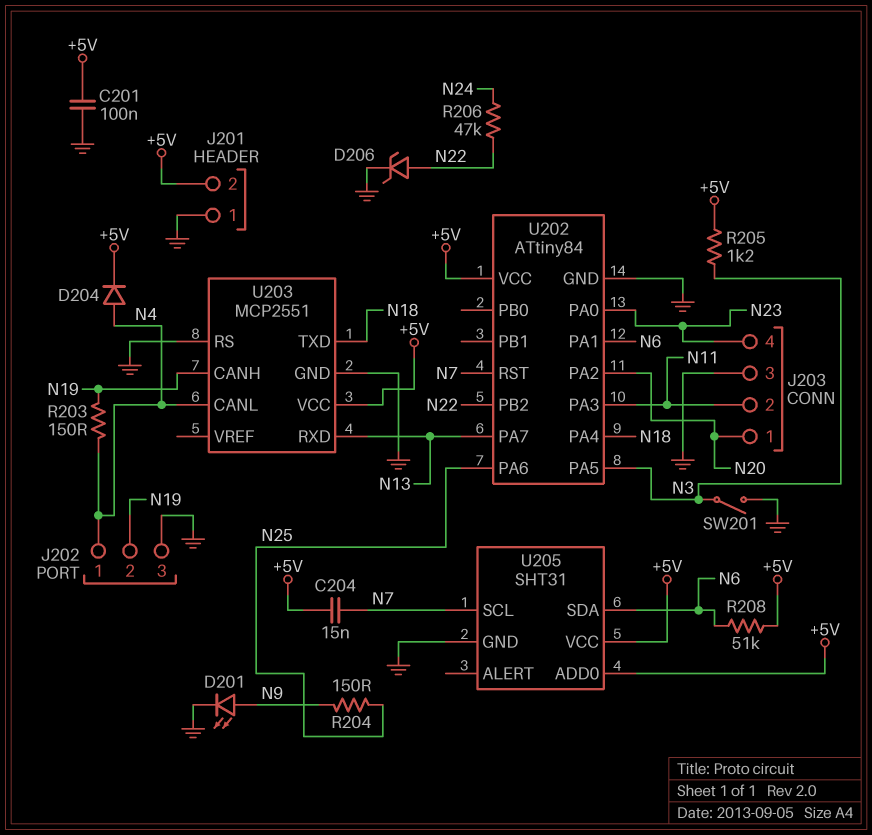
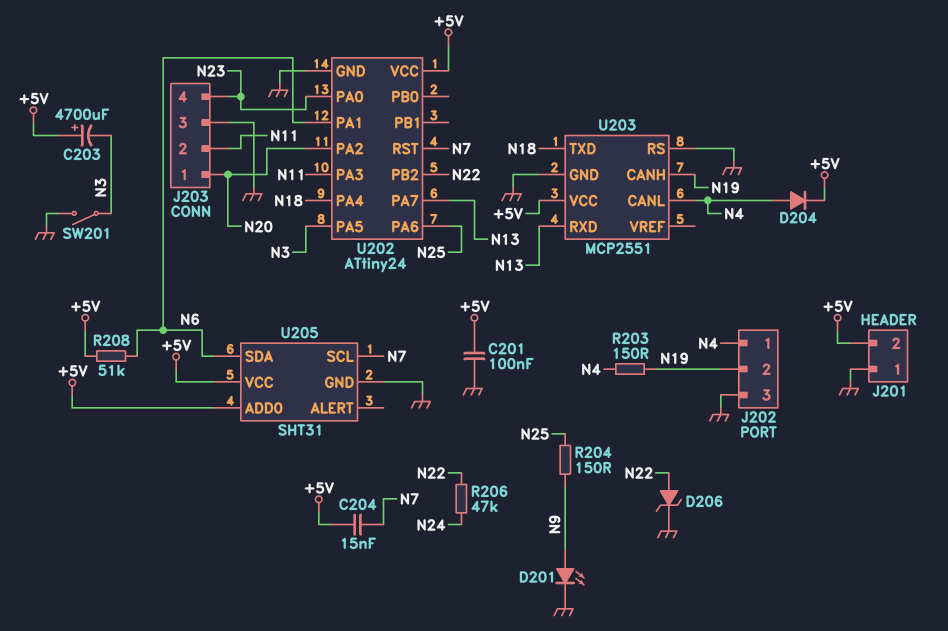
C203: none -> 4700uF (plus +5V, minus N3)
R205: 1.2k (+5V, N3) -> none
U202: ATtiny84 -> ATtiny24

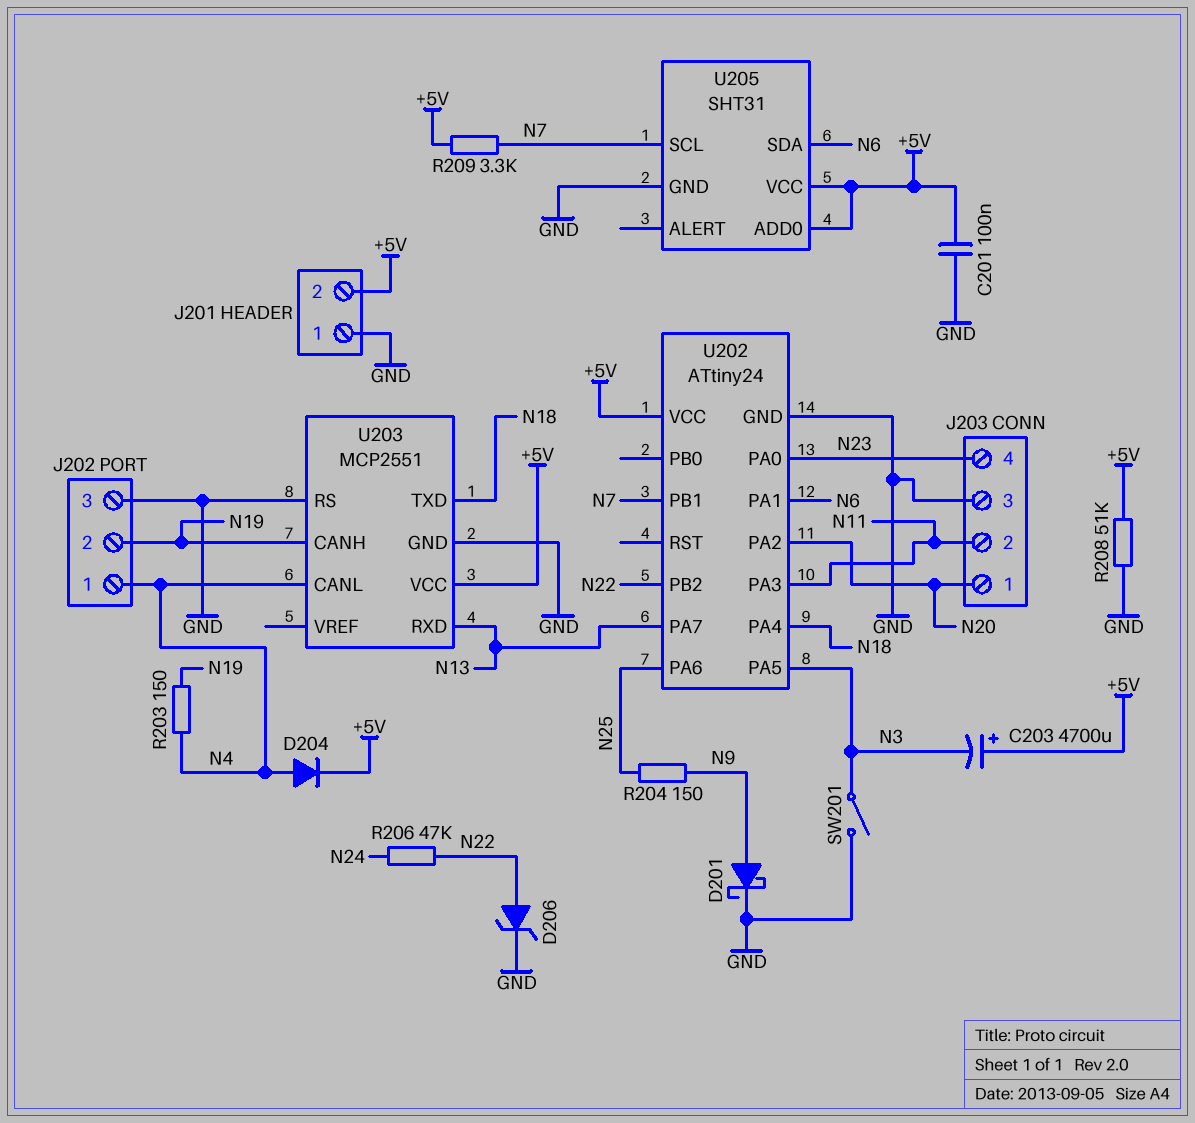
C204: 15nF (+5V, N7) -> none
D201: LED (A N9, K GND) -> schottky (A N9, K GND)
R208: 51k (+5V, N6) -> 51k (+5V, GND)
R209: none -> 3.3k (+5V, N7)
U202 pin PB1: none -> N7
U202 pin RST: N7 -> none

